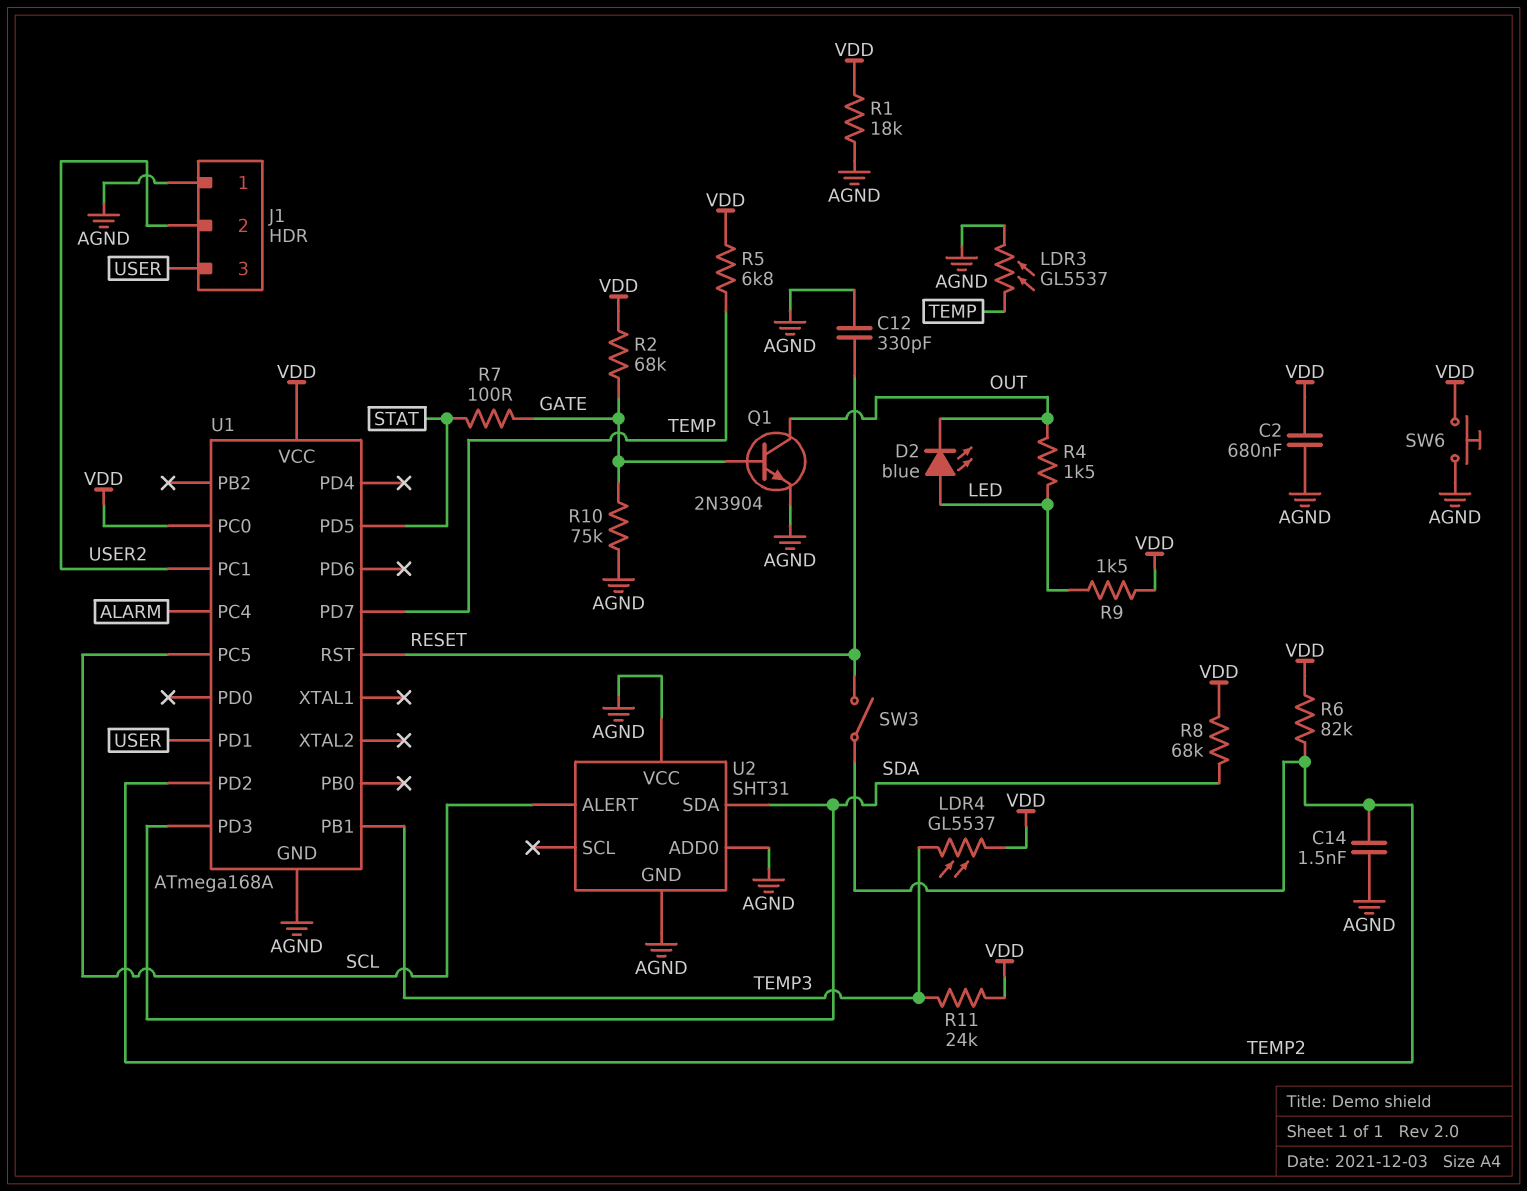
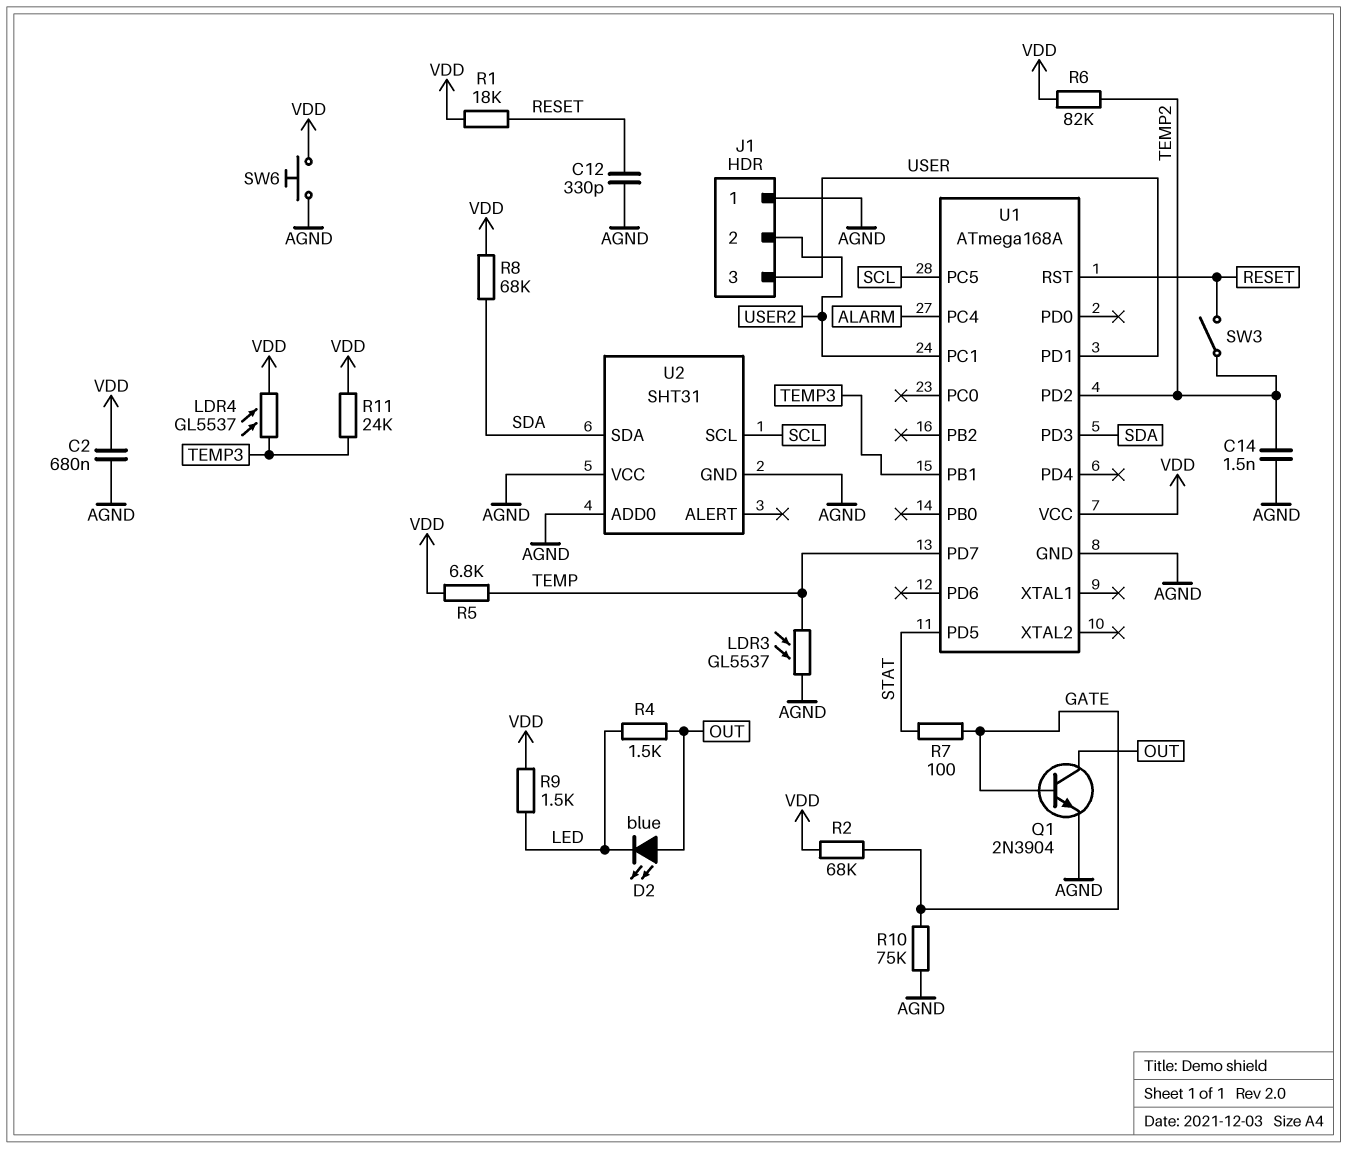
D2: LED blue (A LED, K OUT) -> LED blue (A OUT, K LED)
R1: 18k (AGND, VDD) -> 18k (RESET, VDD)
U1 pin PC0: VDD -> none
U2 pin ALERT: SCL -> none
U2 pin SCL: none -> SCL

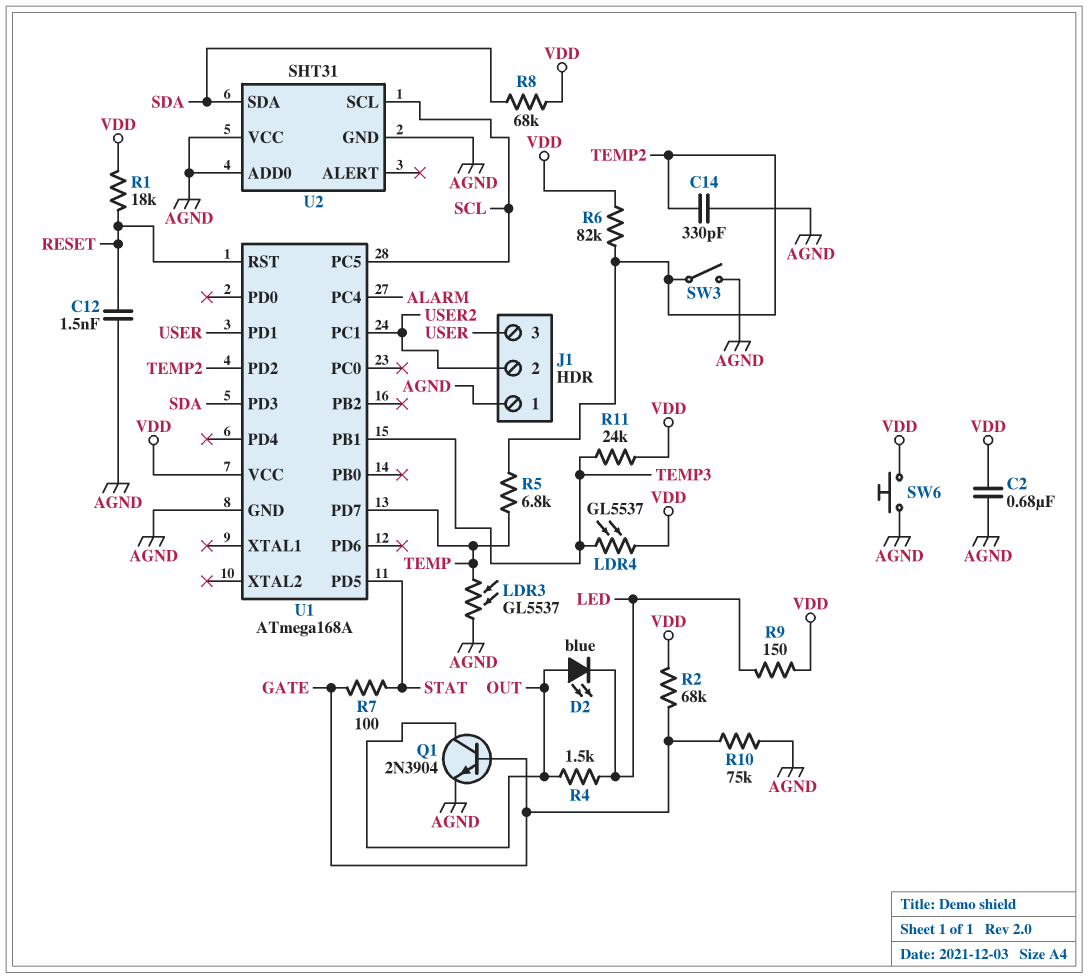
C12: 330pF (AGND, RESET) -> 1.5nF (AGND, RESET)
C14: 1.5nF (AGND, TEMP2) -> 330pF (AGND, TEMP2)
R5: 6.8k (TEMP, VDD) -> 6.8k (TEMP, TEMP2)
R9: 1.5k (LED, VDD) -> 150 (LED, VDD)
SW3: switch (RESET, TEMP2) -> switch (AGND, TEMP2)

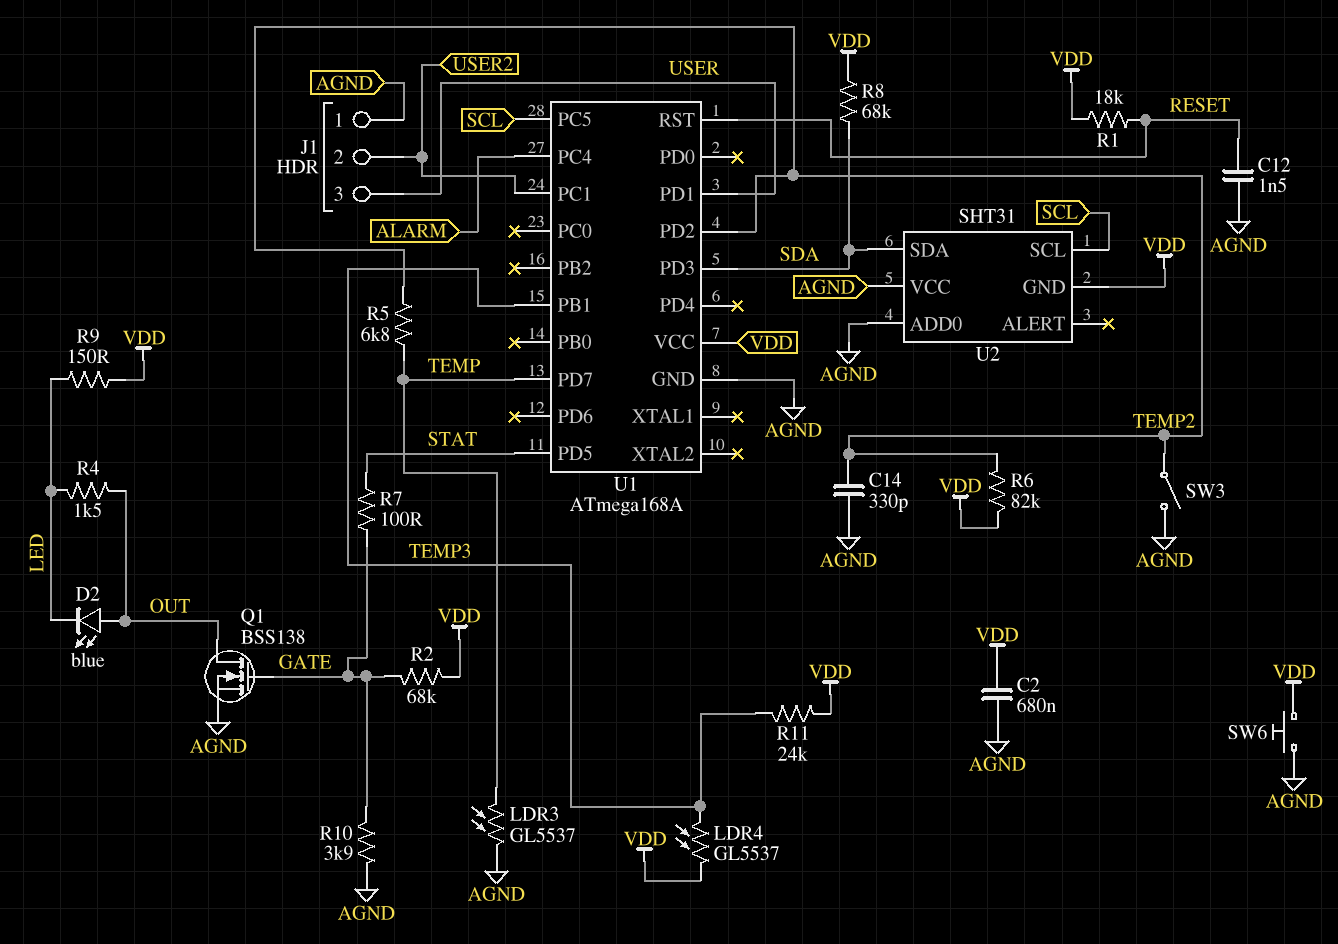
Q1: NPN 2N3904 (B GATE, C OUT, E AGND) -> NMOS BSS138 (G GATE, D OUT, S AGND)
R10: 75k (AGND, GATE) -> 3.9k (AGND, GATE)
U2 pin GND: AGND -> VDD

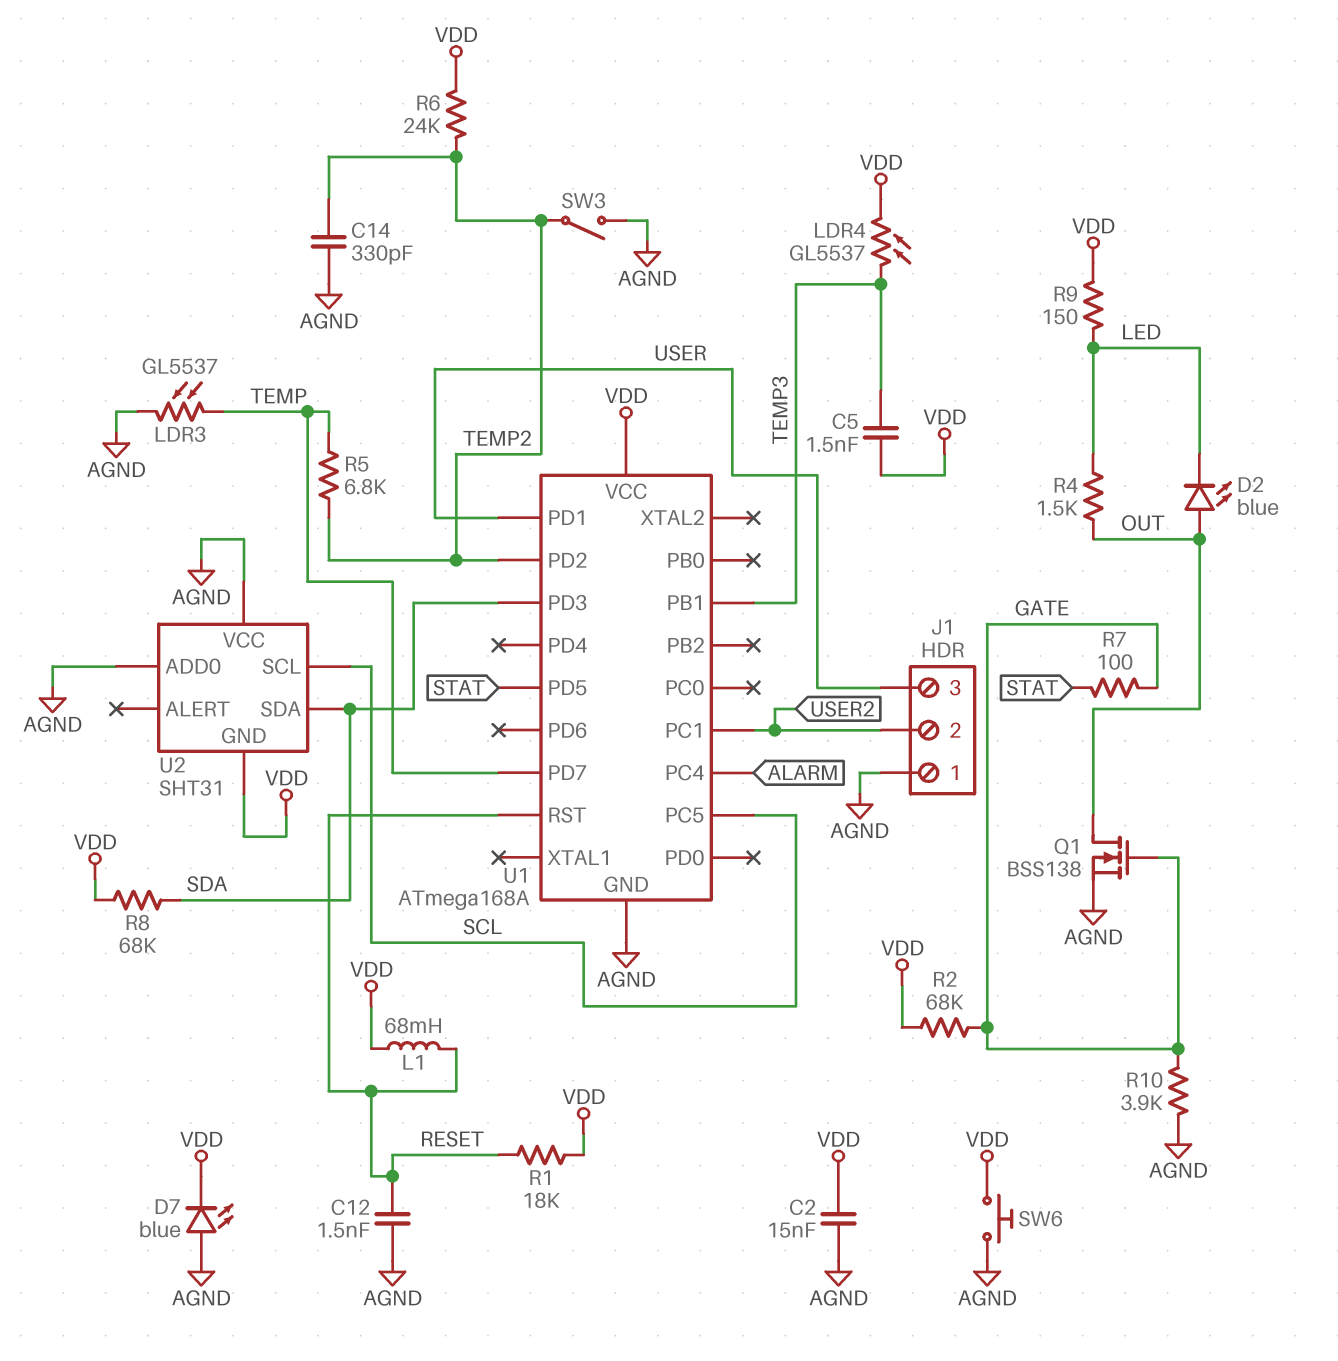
C2: 680nF (AGND, VDD) -> 15nF (AGND, VDD)
C5: none -> 1.5nF (TEMP3, VDD)
D7: none -> LED blue (A AGND, K VDD)
L1: none -> 68mH (RESET, VDD)
R6: 82k (TEMP2, VDD) -> 24k (TEMP2, VDD)
R11: 24k (TEMP3, VDD) -> none

